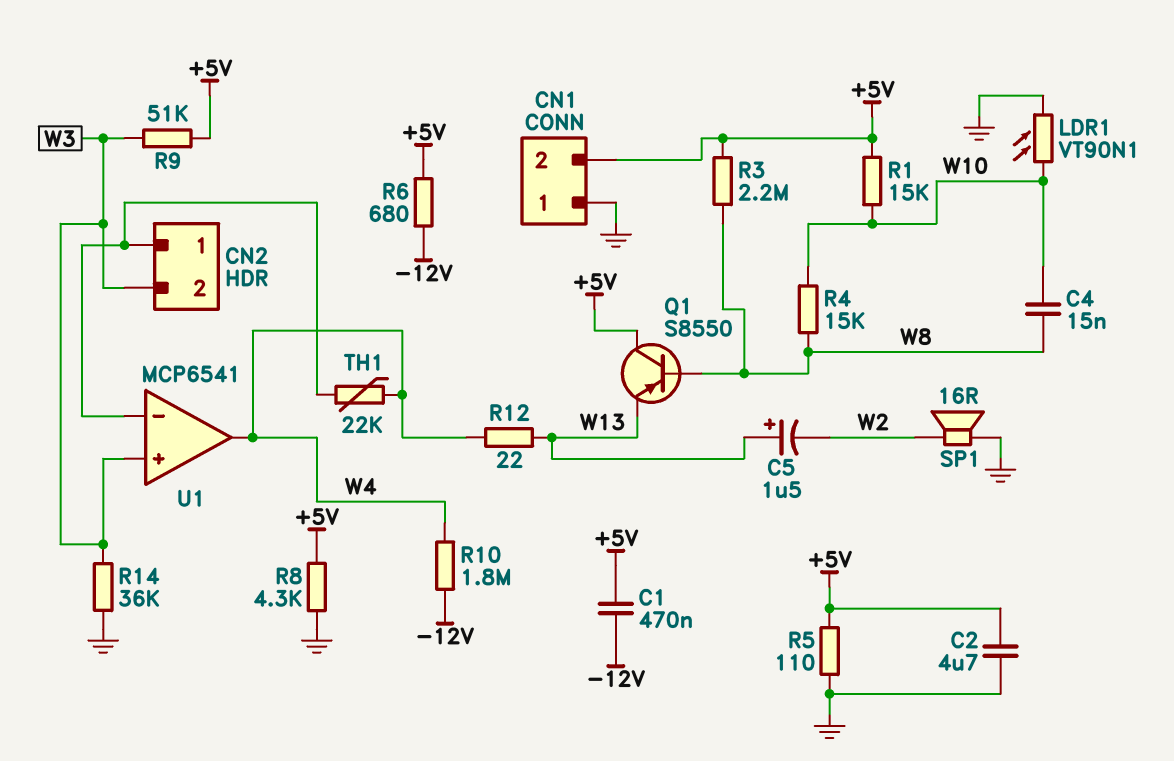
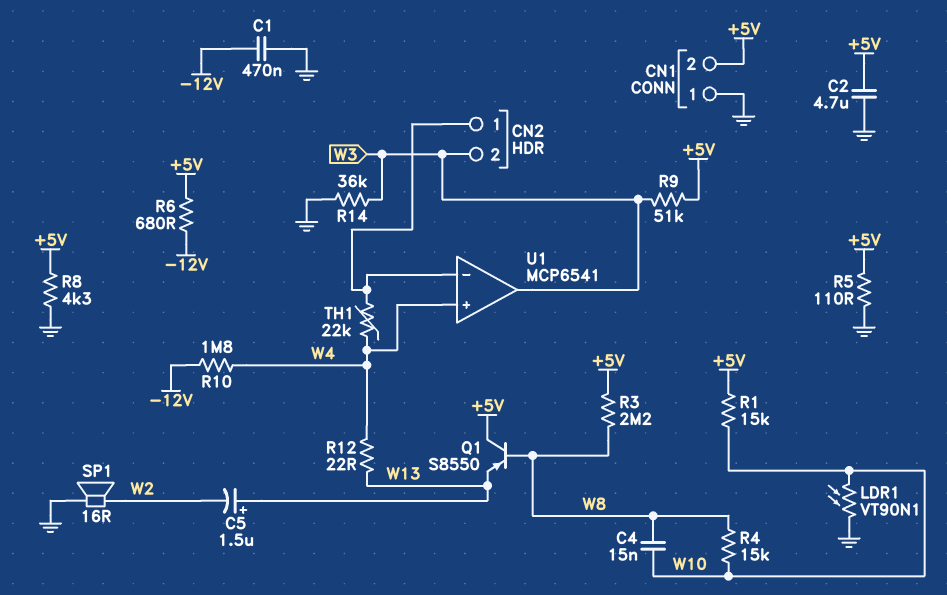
C1: 470nF (+5V, -12V) -> 470nF (-12V, GND)
U1 pin in+: W3 -> W4
U1 pin out: W4 -> W3

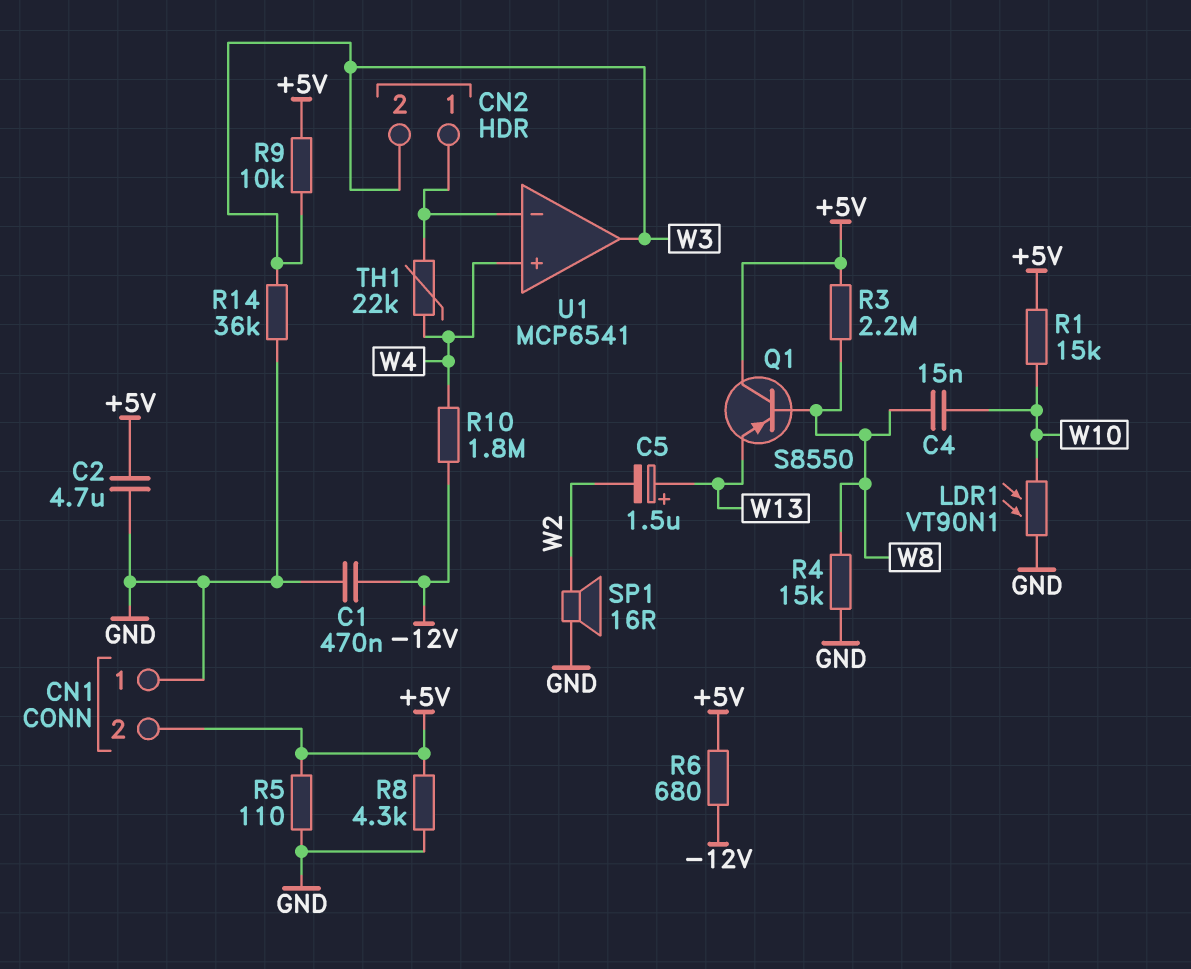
R4: 15k (W8, W10) -> 15k (GND, W8)
R9: 51k (+5V, W3) -> 10k (+5V, W3)
R12: 22 (W4, W13) -> none

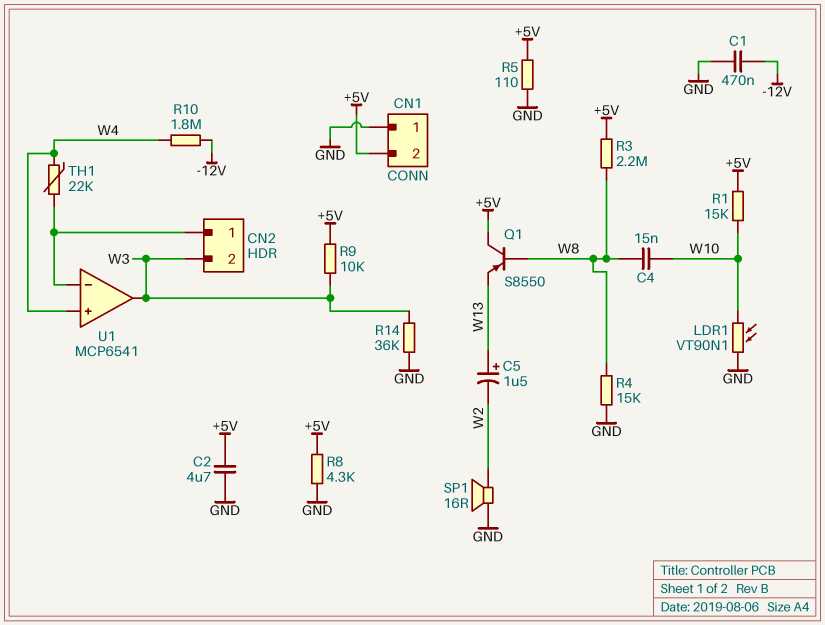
R6: 680 (+5V, -12V) -> none

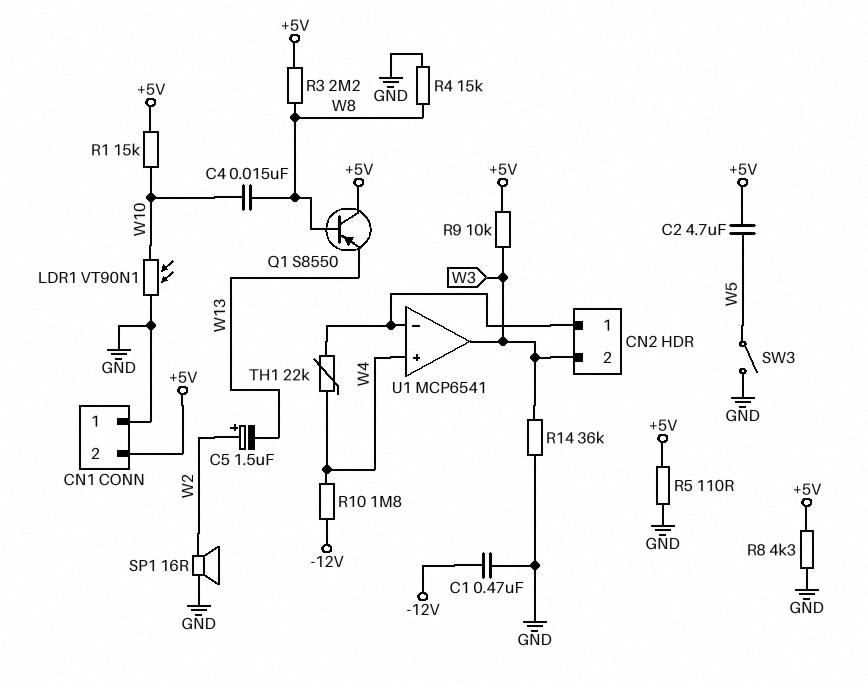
C2: 4.7uF (+5V, GND) -> 4.7uF (+5V, W5)
C5: 1.5uF (plus W13, minus W2) -> 1.5uF (plus W2, minus W13)
SW3: none -> switch (GND, W5)

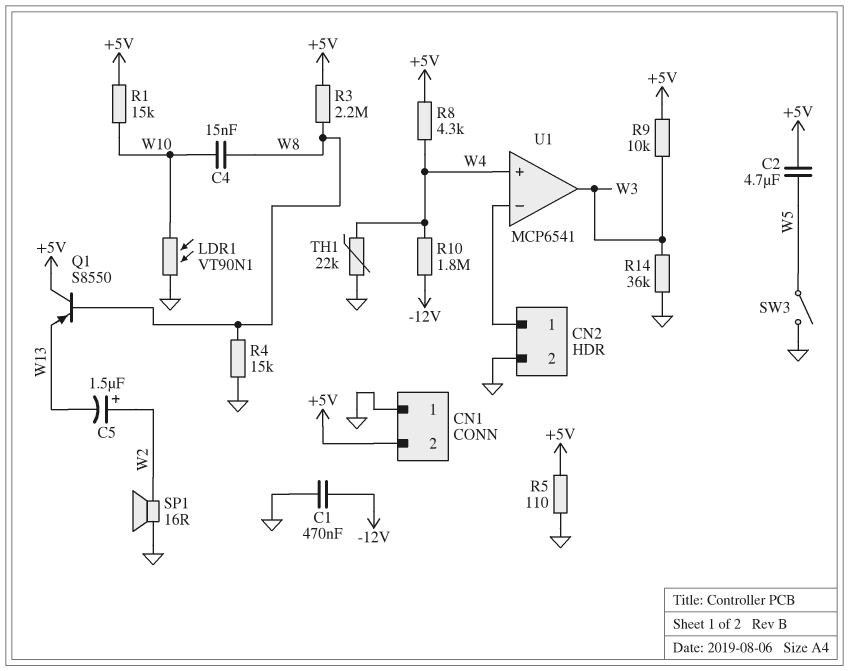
CN2 pin 2: W3 -> GND
R8: 4.3k (+5V, GND) -> 4.3k (+5V, W4)
TH1: 22k (CN2/1, W4) -> 22k (GND, W4)

